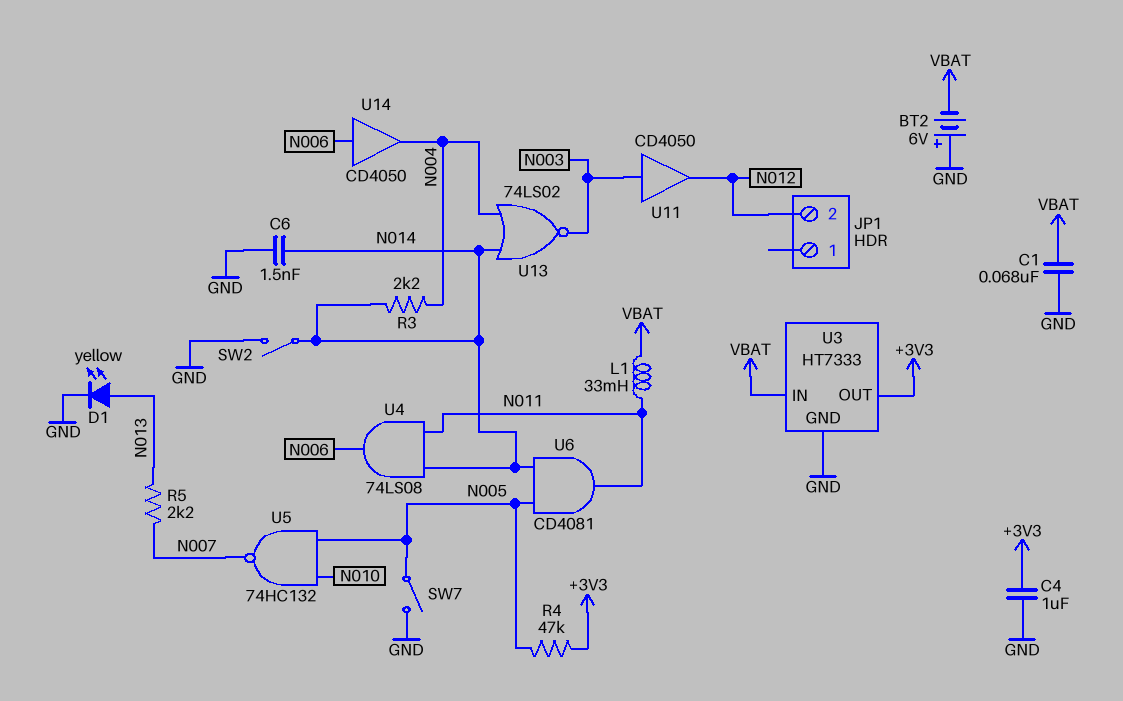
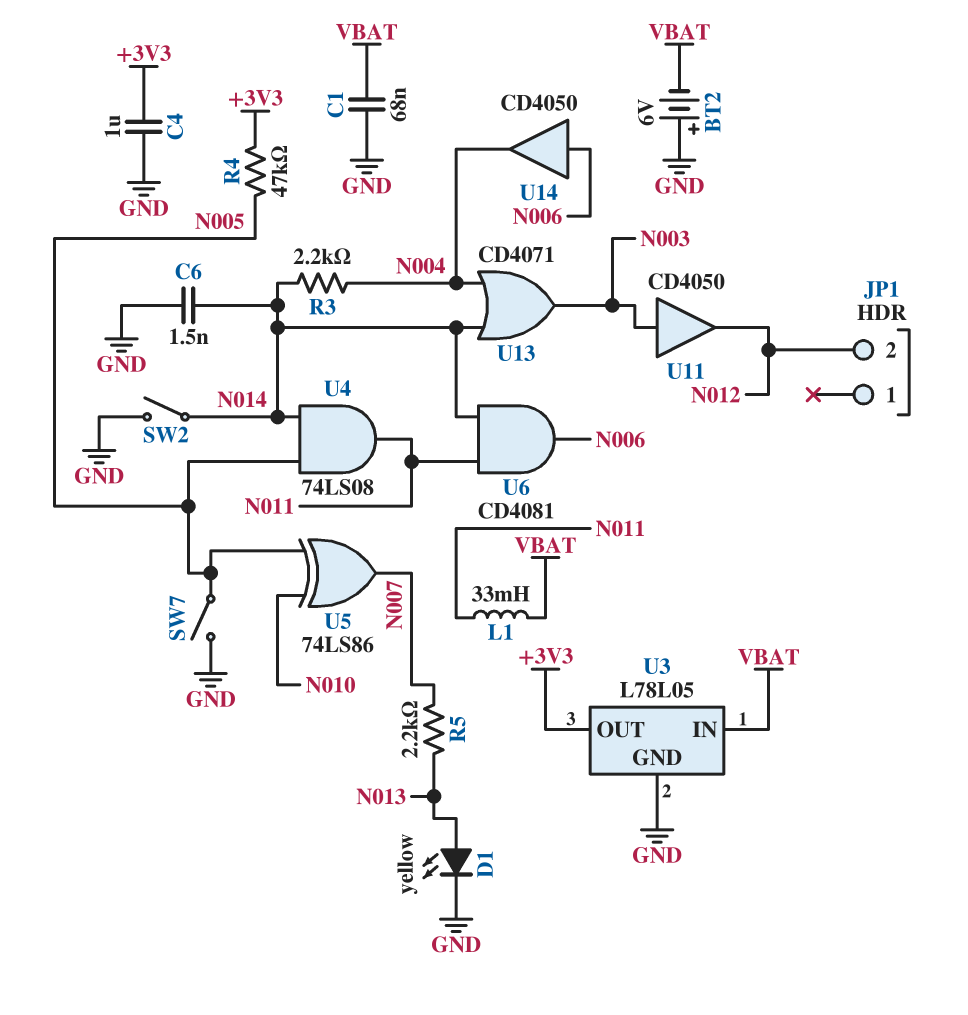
U3: HT7333 -> L78L05
U4: AND 74LS08 (in N011, in N014, out N006) -> AND 74LS08 (in N005, in N014, out N011)
U5: NAND 74HC132 (in N005, in N010, out N007) -> XOR 74LS86 (in N005, in N010, out N007)
U6: AND CD4081 (in N005, in N014, out N011) -> AND CD4081 (in N011, in N014, out N006)
U13: NOR 74LS02 (in N004, in N014, out N003) -> OR CD4071 (in N004, in N014, out N003)

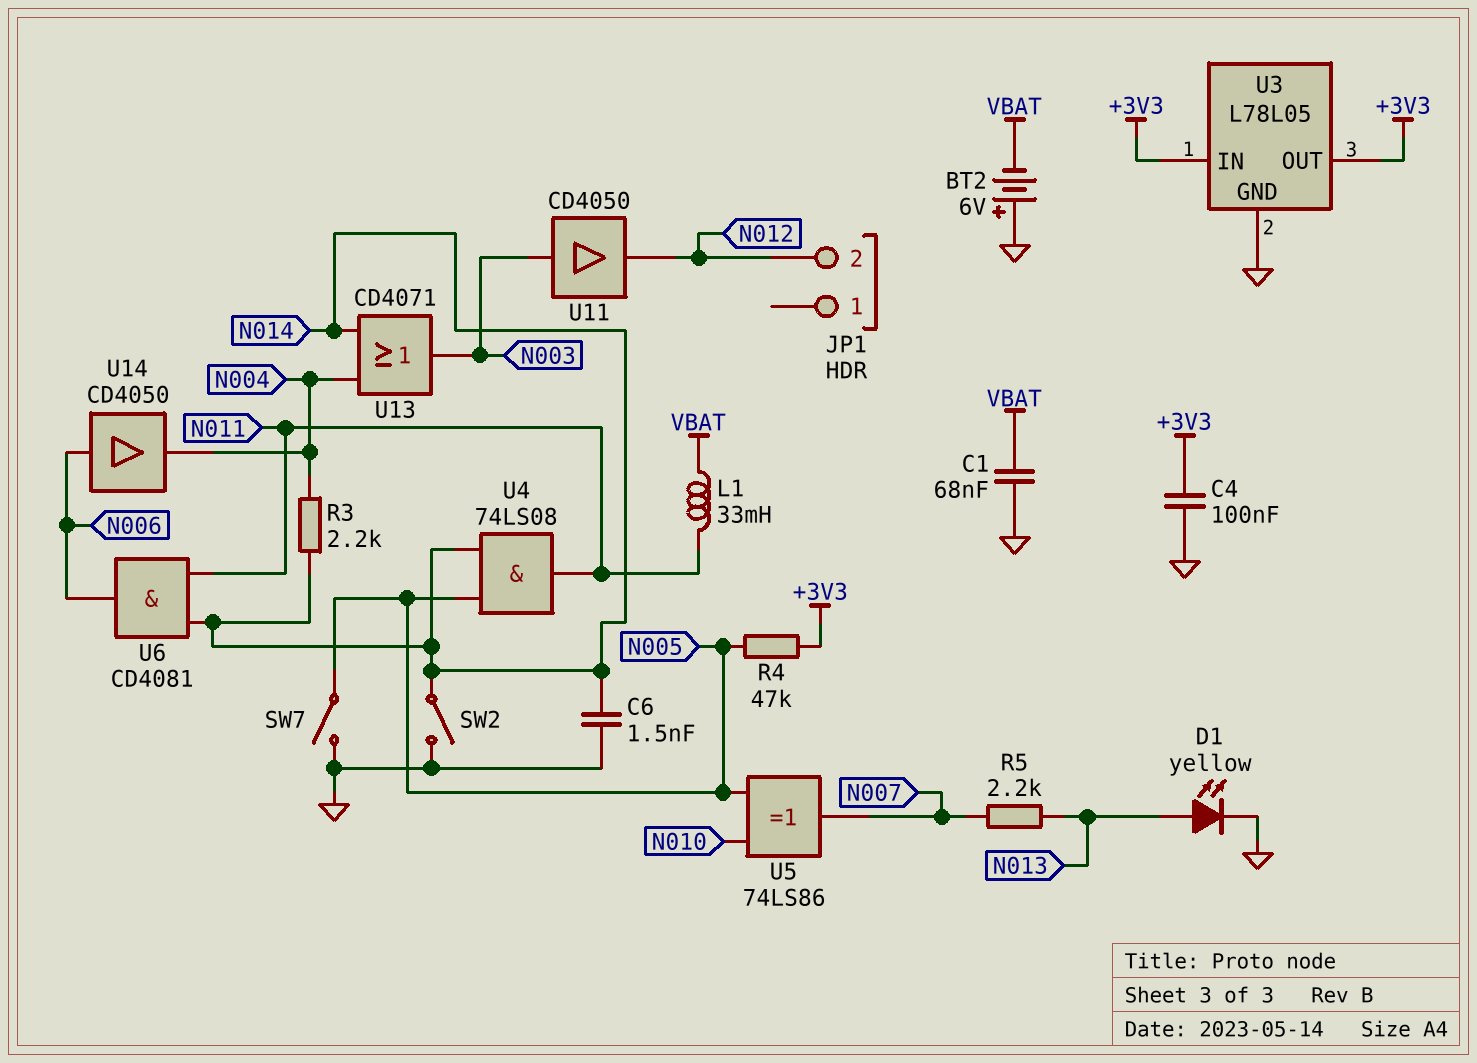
C4: 1uF (+3V3, GND) -> 100nF (+3V3, GND)
U3 pin IN: VBAT -> +3V3

